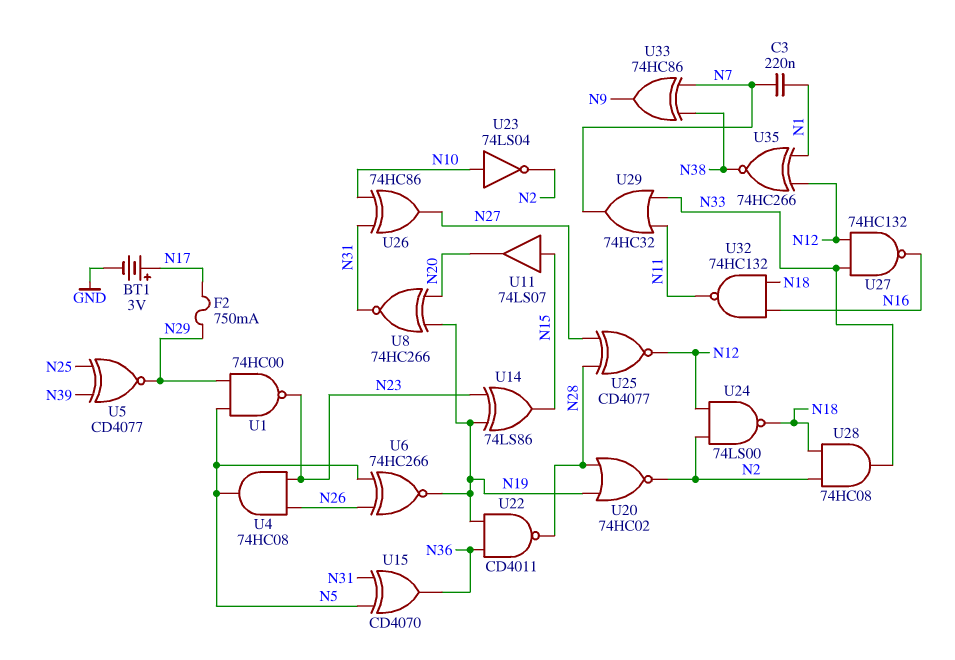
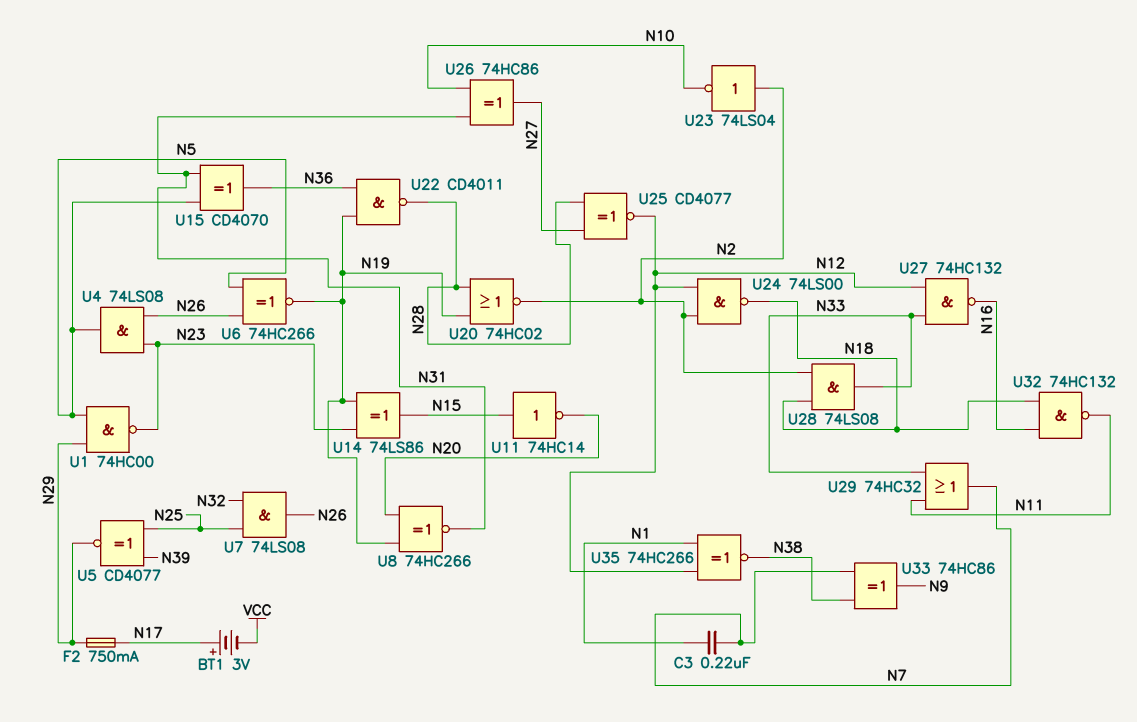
BT1: 3V (plus N17, minus GND) -> 3V (plus N17, minus VCC)
U4: AND 74HC08 (in N23, in N26, out N5) -> AND 74LS08 (in N23, in N26, out N5)
U7: none -> AND 74LS08 (in N25, in N32, out N26)
U11: buffer 74LS07 (in N15, out N20) -> NOT 74HC14 (in N15, out N20)
U23: NOT 74LS04 (in N10, out N2) -> NOT 74LS04 (in N2, out N10)
U28: AND 74HC08 (in N2, in N18, out N33) -> AND 74LS08 (in N2, in N18, out N33)

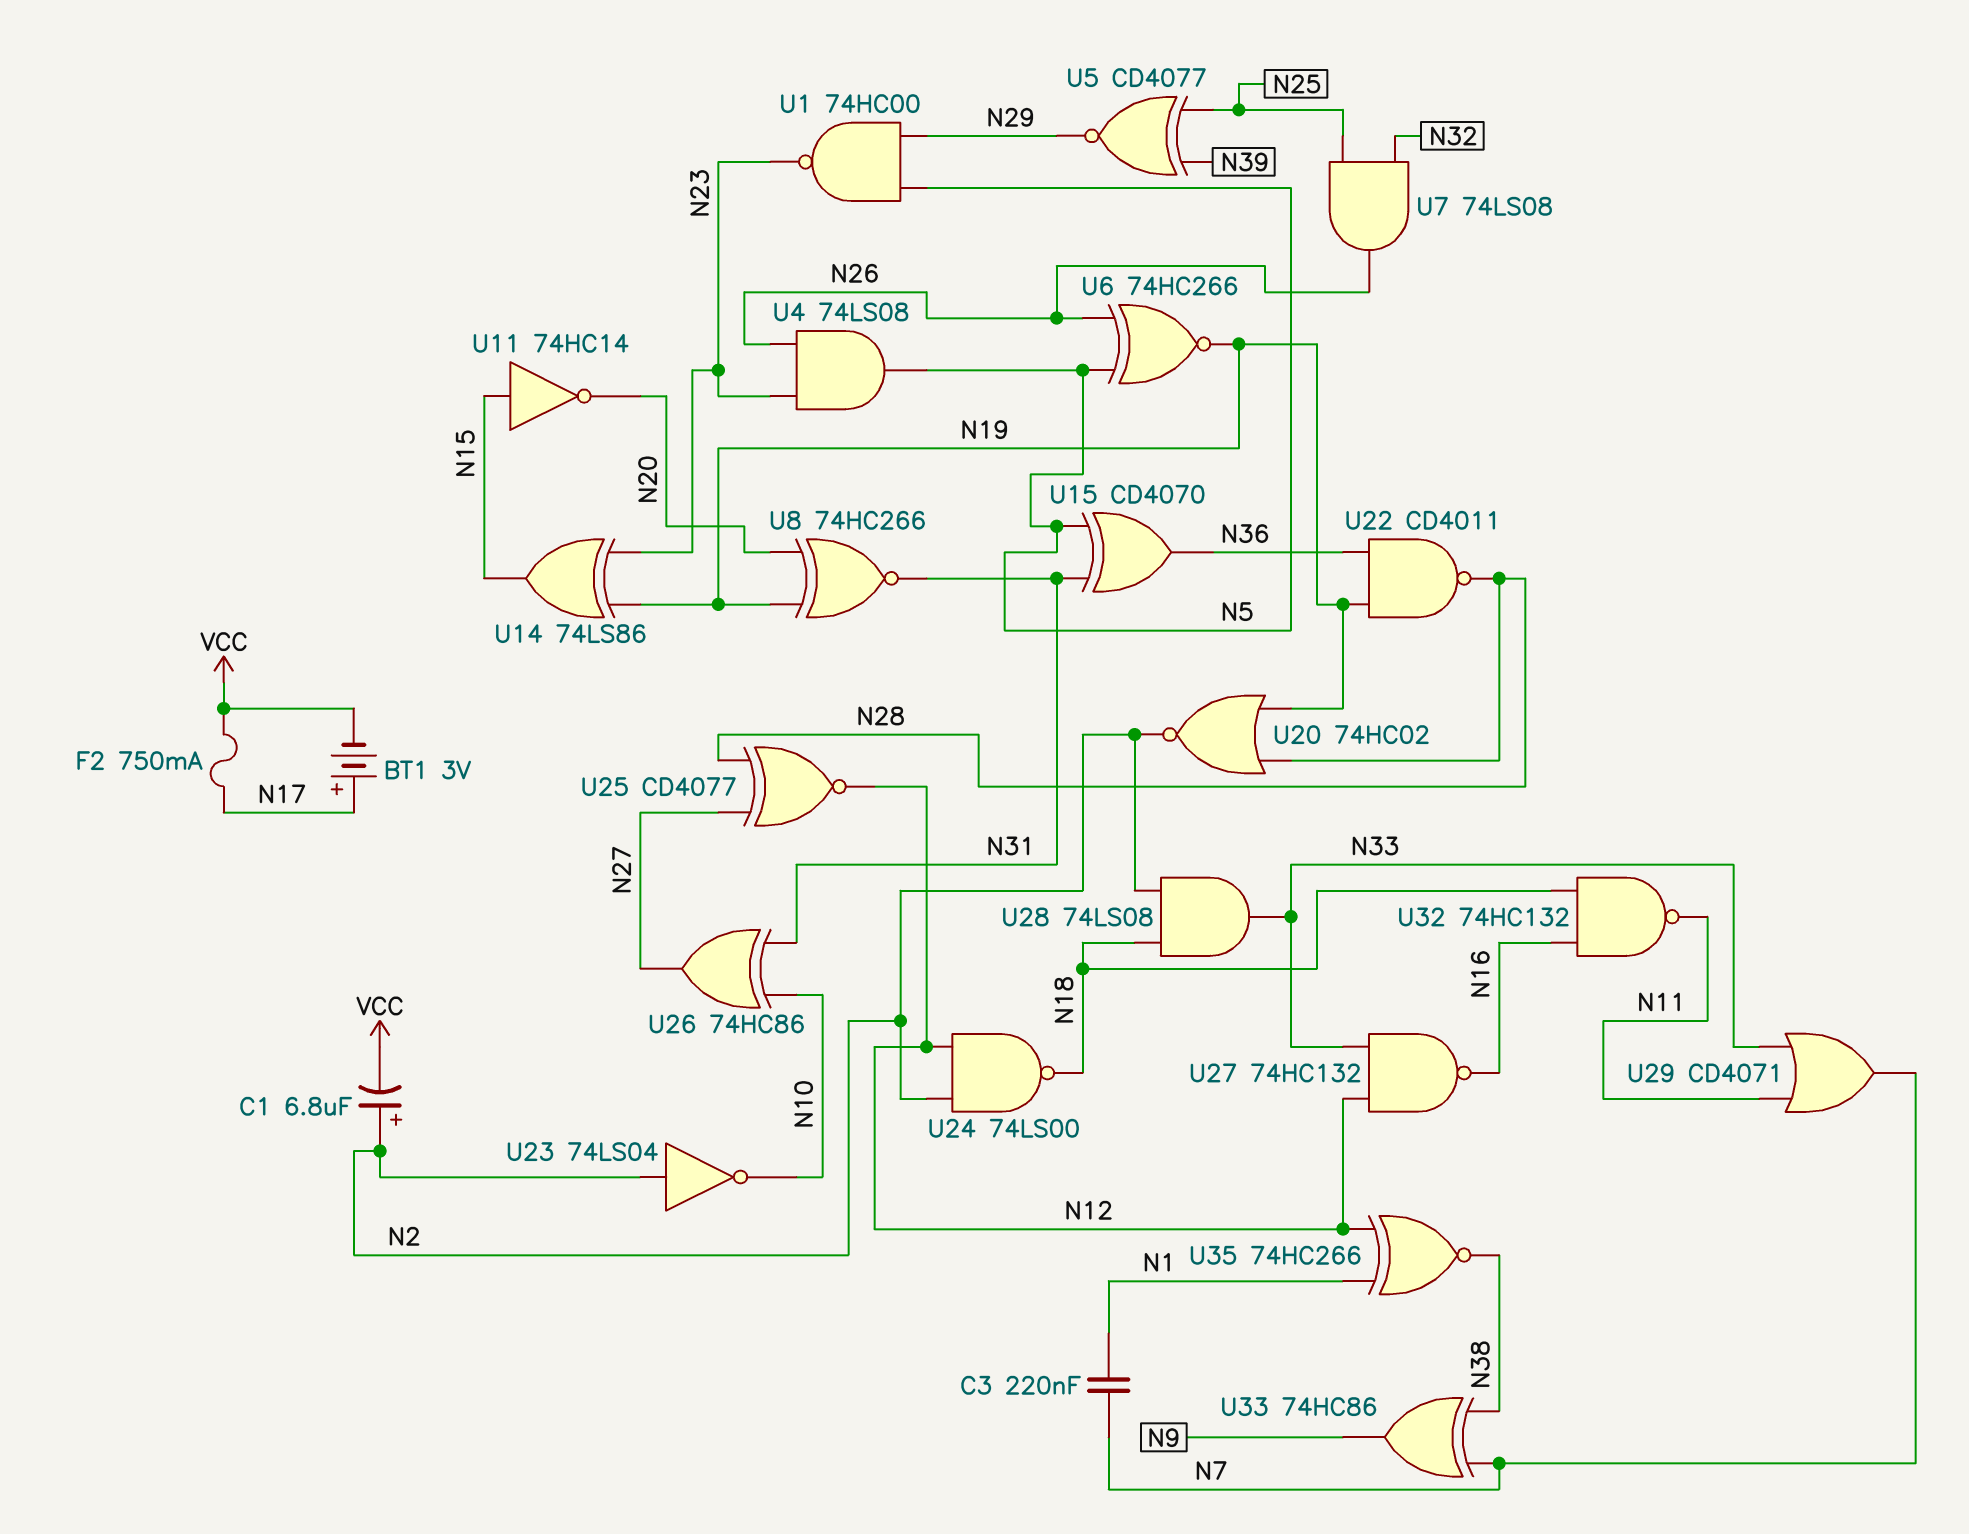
C1: none -> 6.8uF (plus N2, minus VCC)
F2: 750mA (N17, N29) -> 750mA (N17, VCC)
U29: OR 74HC32 (in N11, in N33, out N7) -> OR CD4071 (in N11, in N33, out N7)

